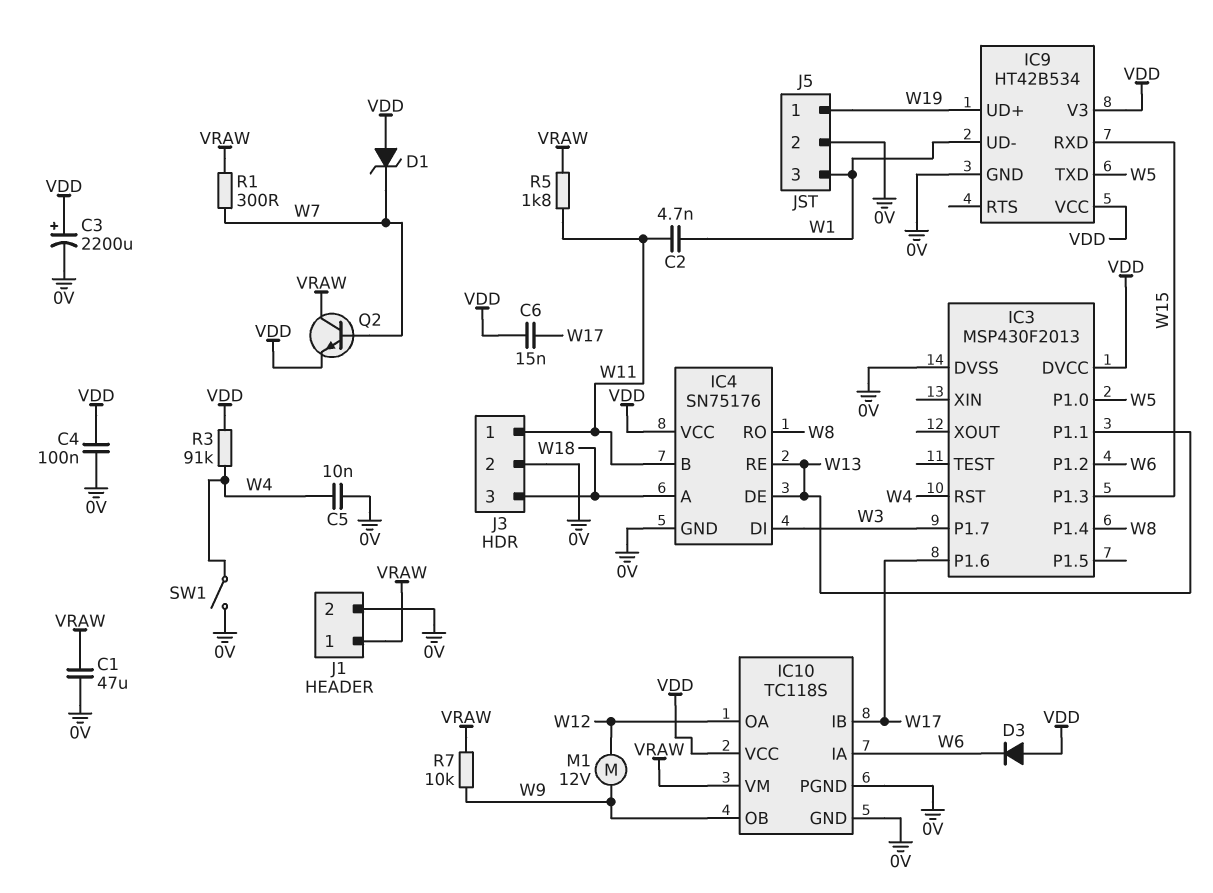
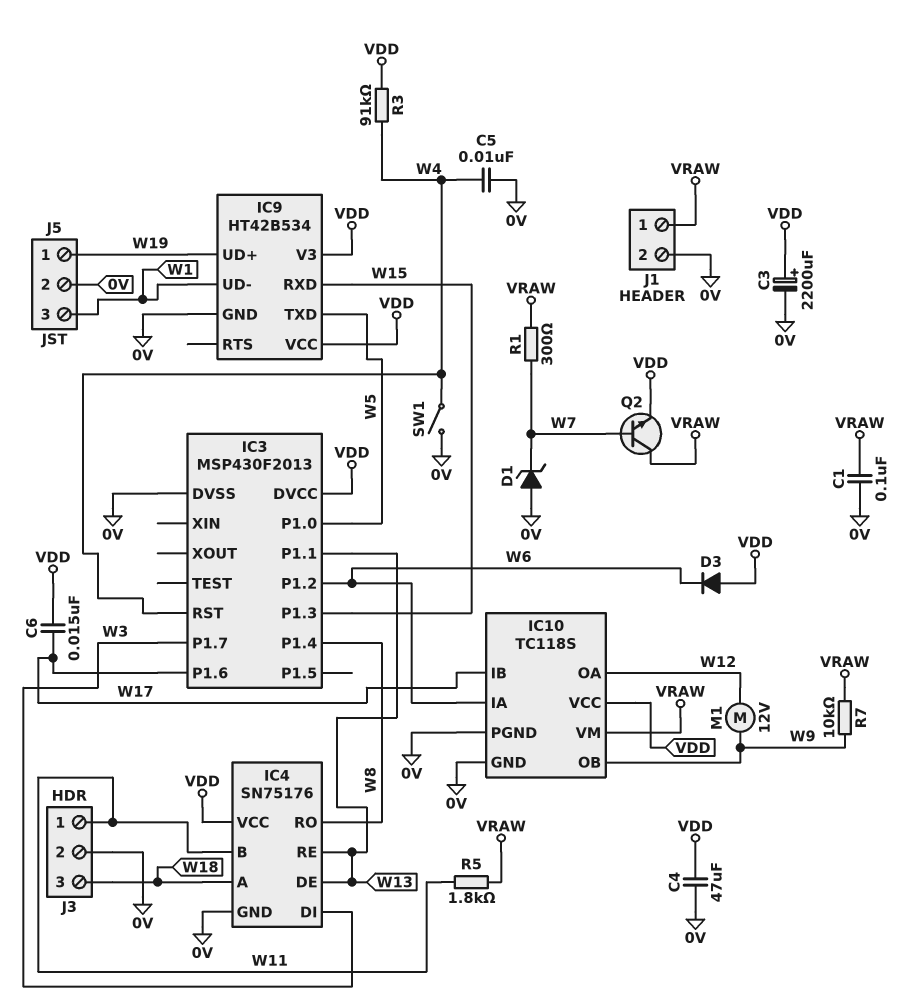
C1: 47uF (0V, VRAW) -> 100nF (0V, VRAW)
C2: 4.7nF (W1, W11) -> none
C4: 100nF (0V, VDD) -> 47uF (0V, VDD)
D1: zener (A VDD, K W7) -> zener (A 0V, K W7)

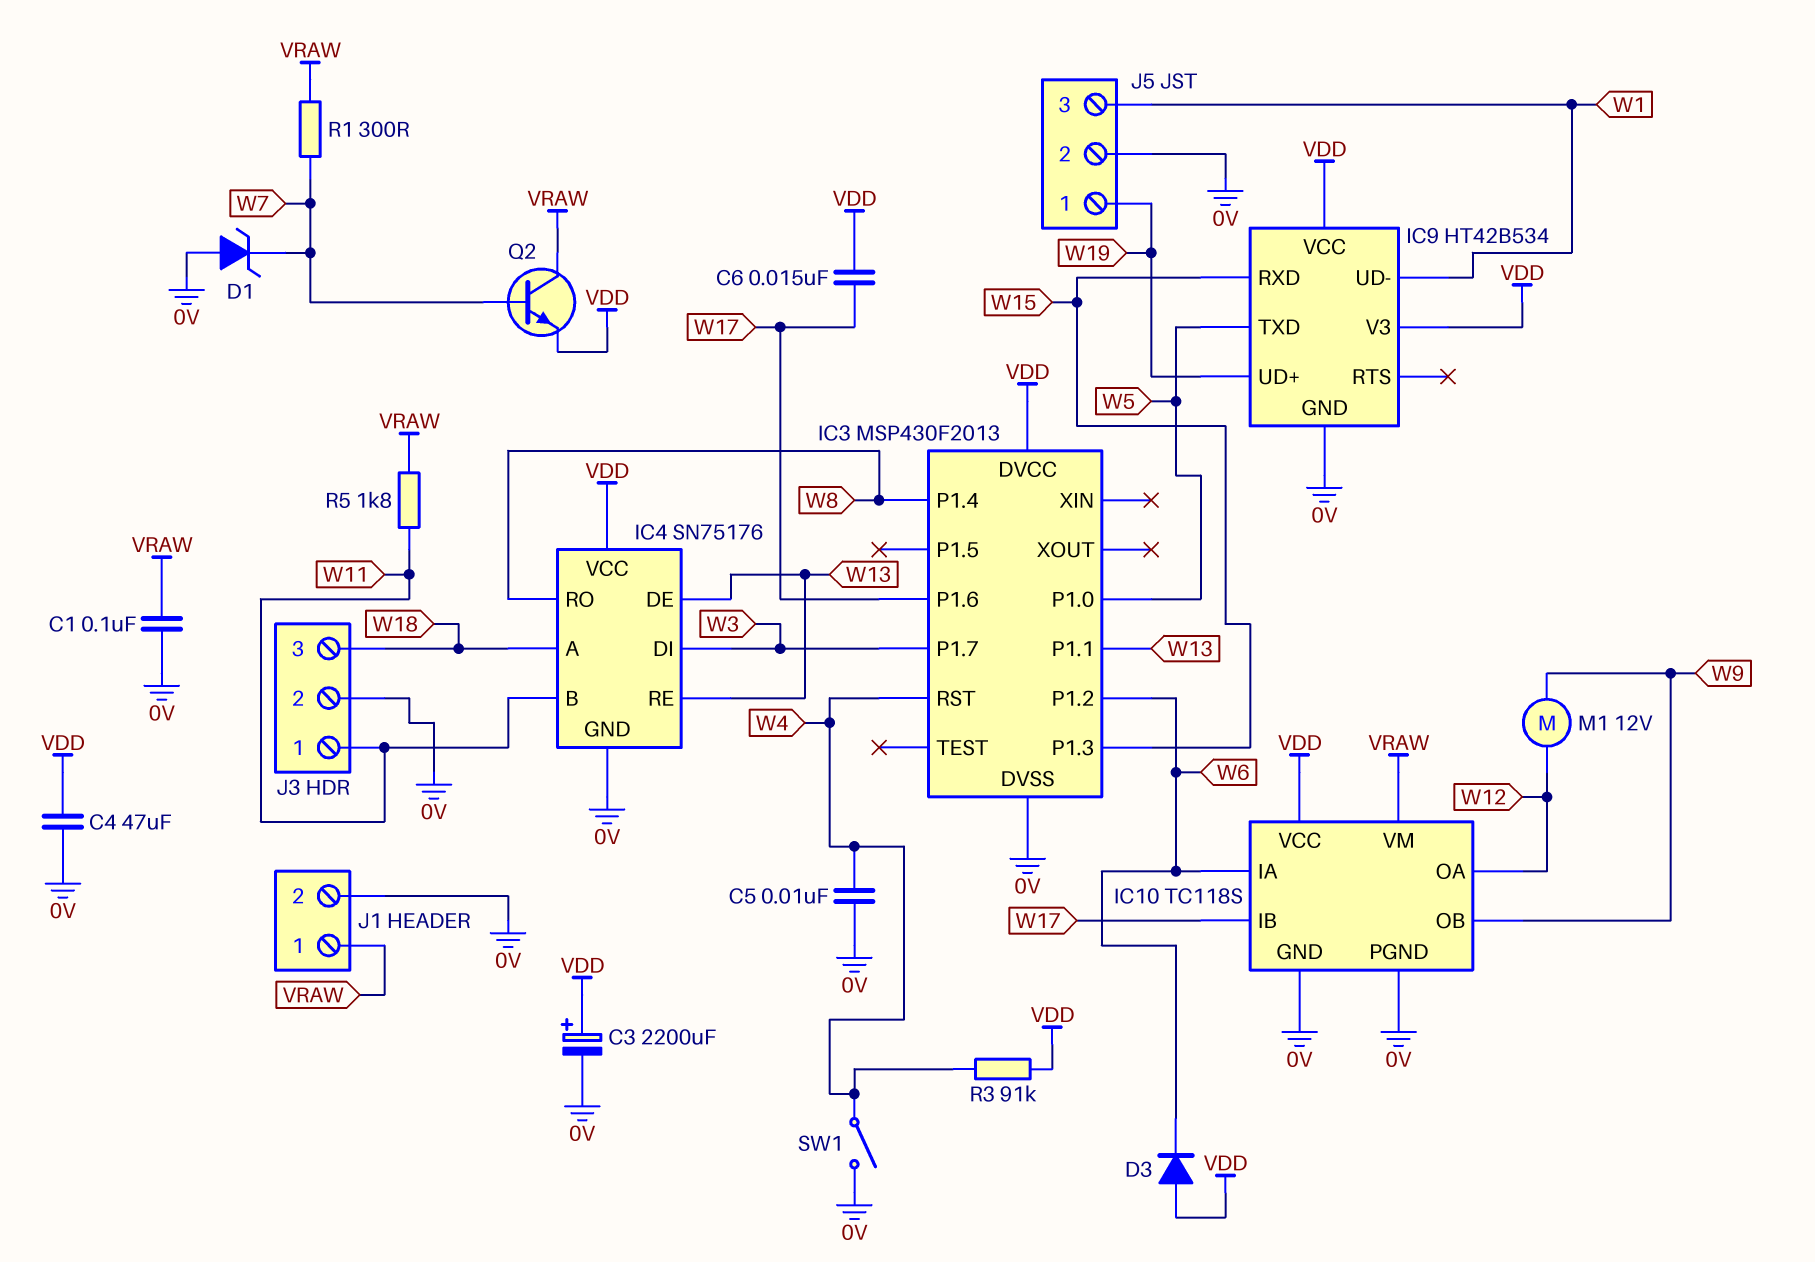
R7: 10k (VRAW, W9) -> none

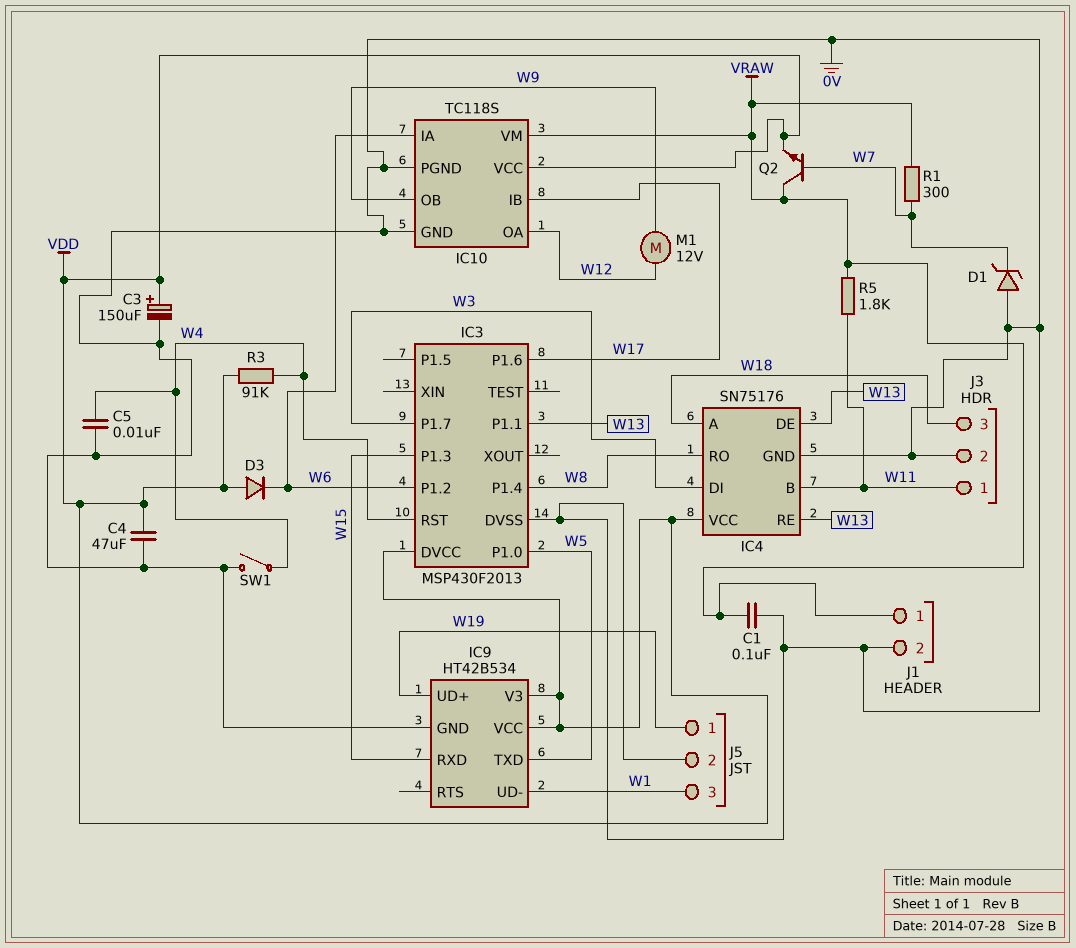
C3: 2200uF (plus VDD, minus 0V) -> 150uF (plus VDD, minus 0V)
C6: 15nF (VDD, W17) -> none

